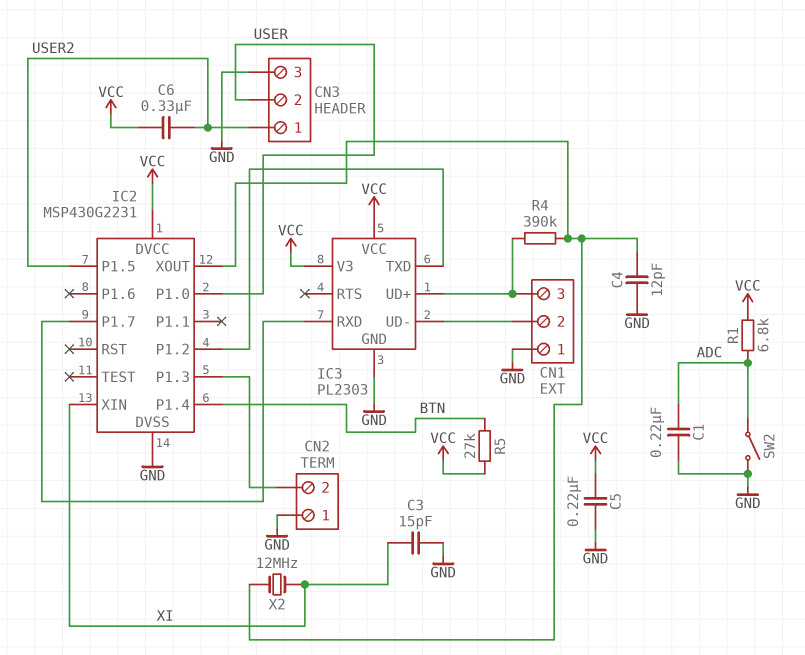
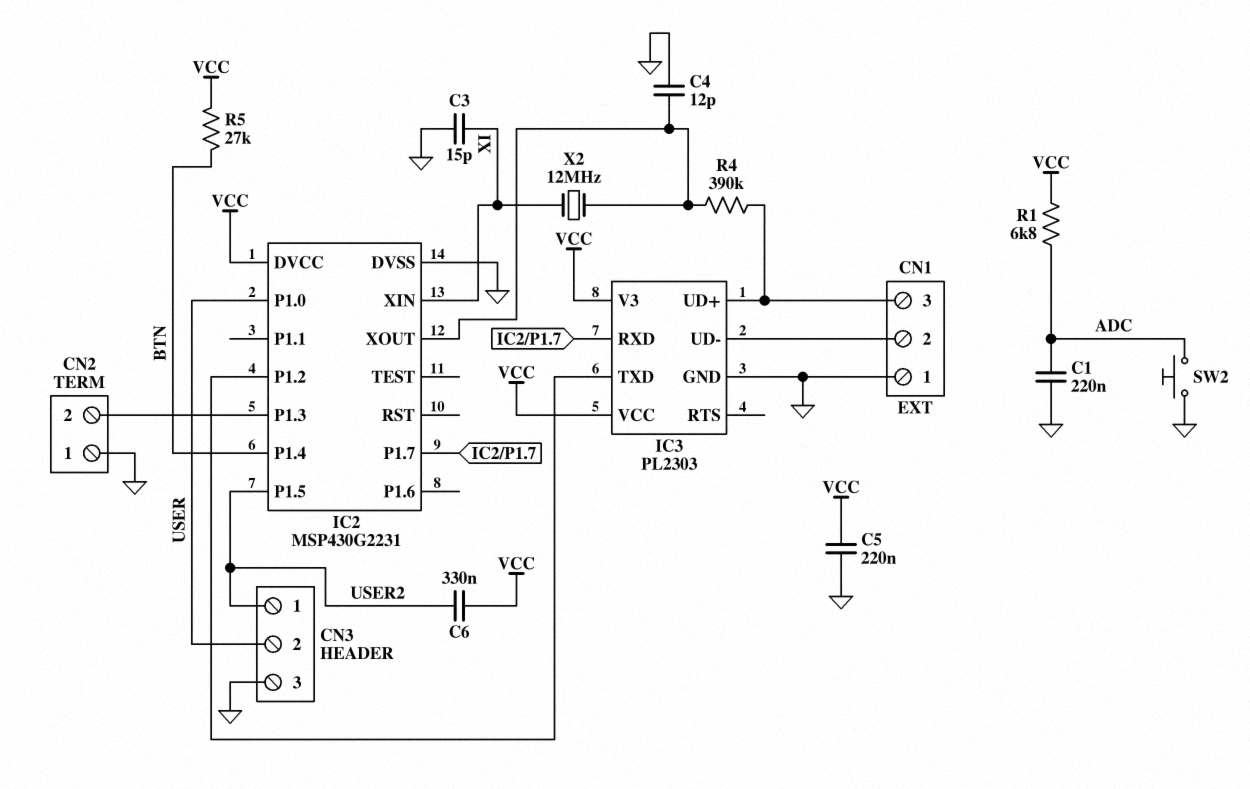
SW2: switch (ADC, GND) -> button (ADC, GND)

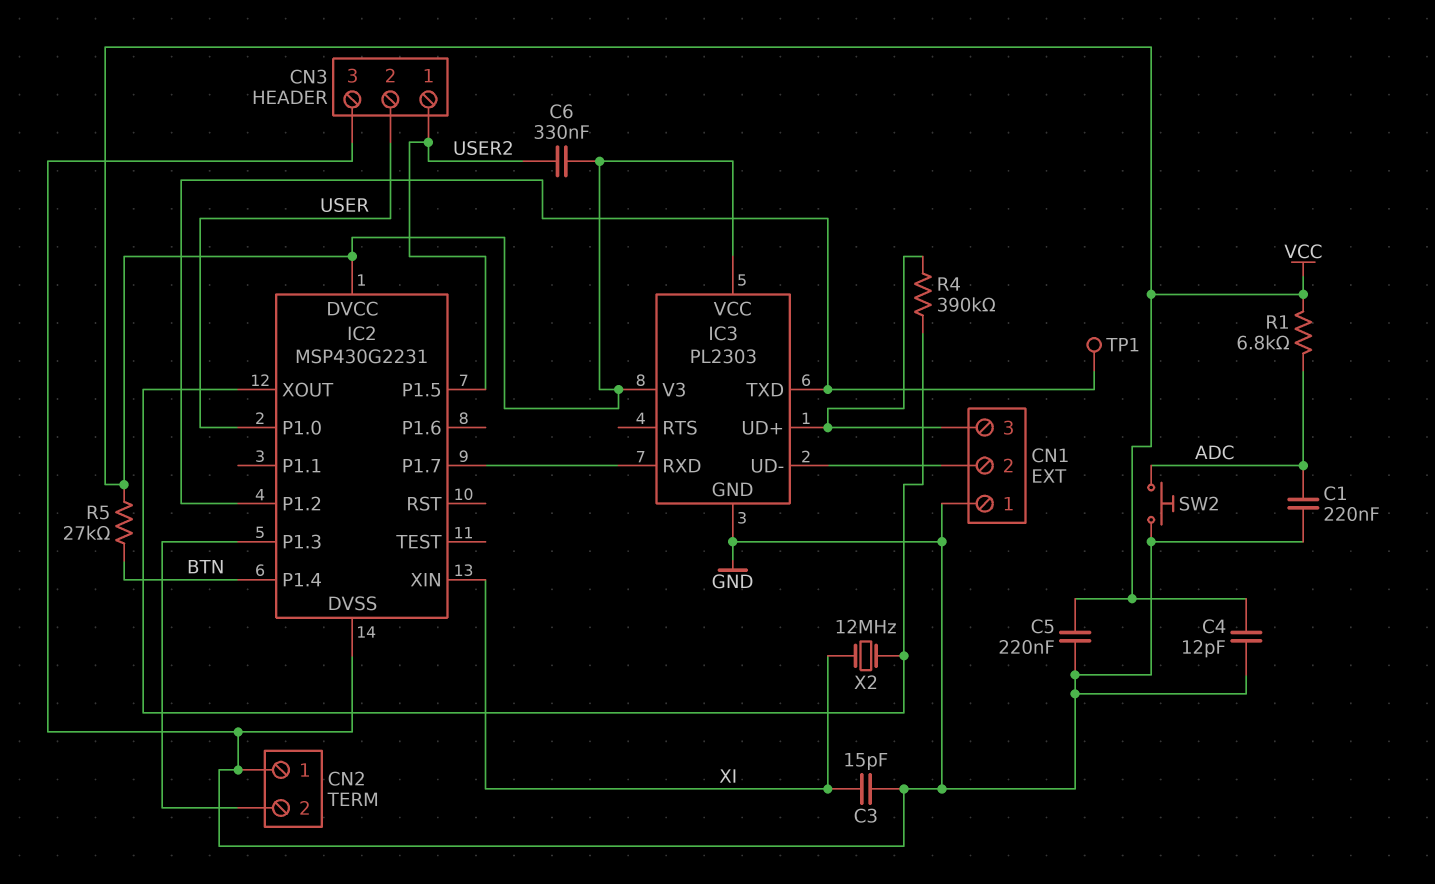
C4: 12pF (GND, IC2/XOUT) -> 12pF (GND, VCC)
TP1: none -> test point (IC2/P1.2)

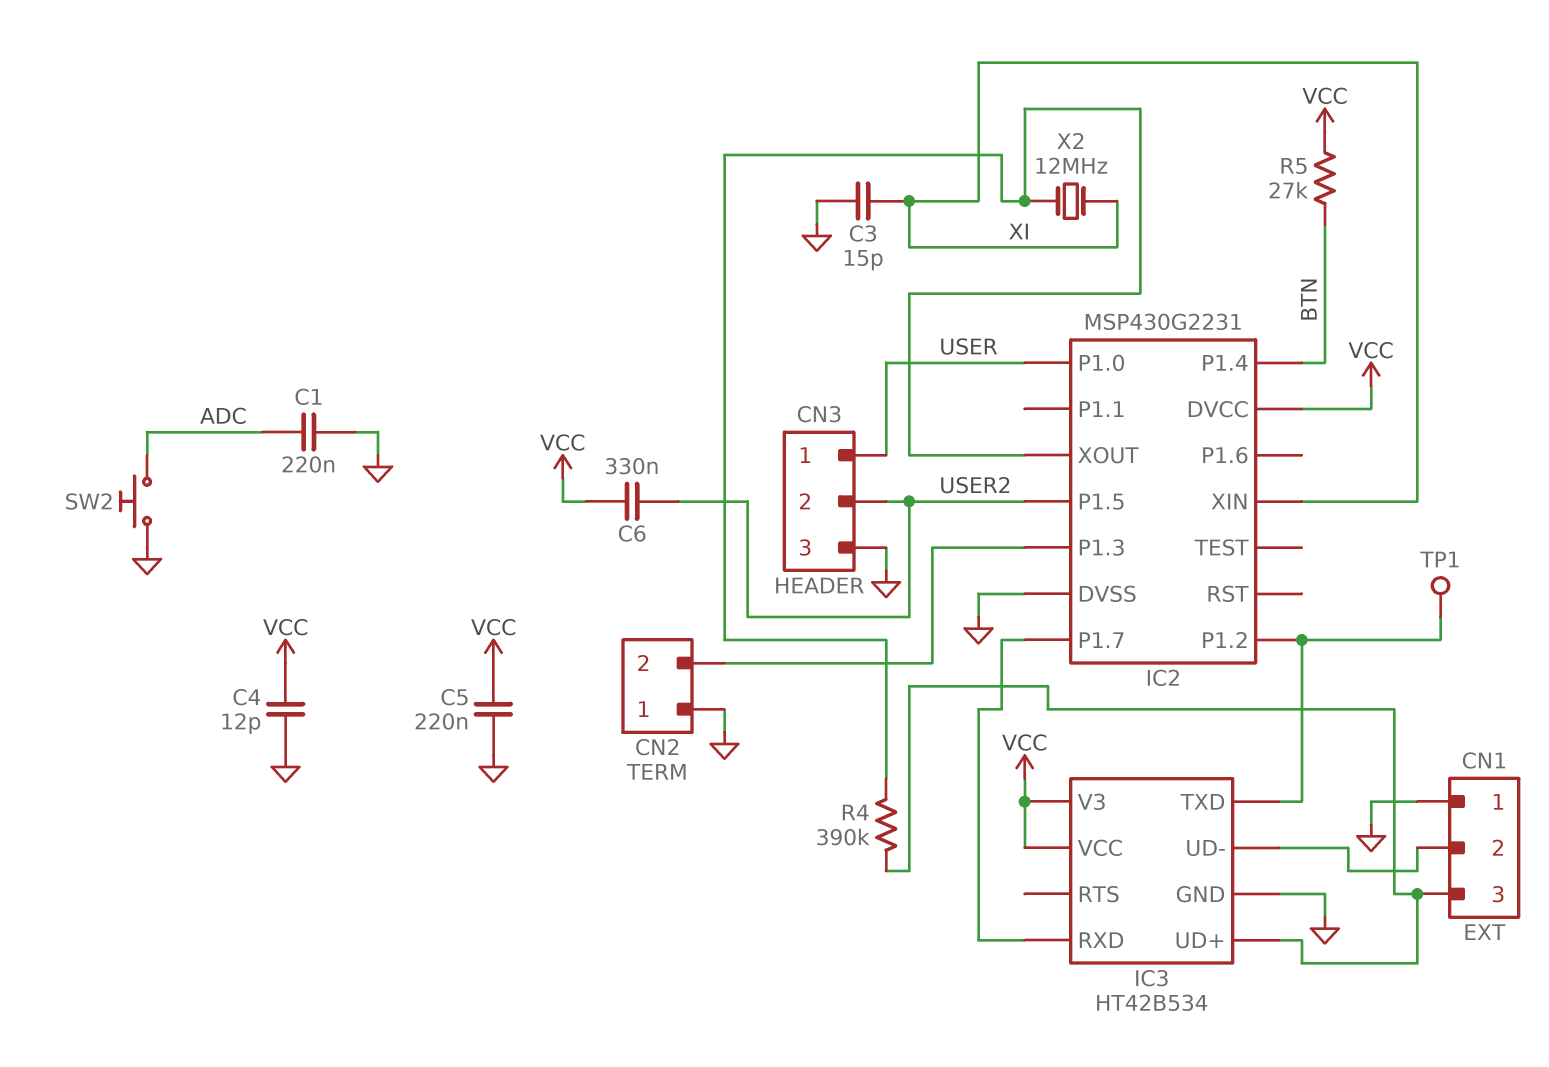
CN3 pin 1: USER2 -> USER
CN3 pin 2: USER -> USER2
IC3: PL2303 -> HT42B534
R1: 6.8k (ADC, VCC) -> none

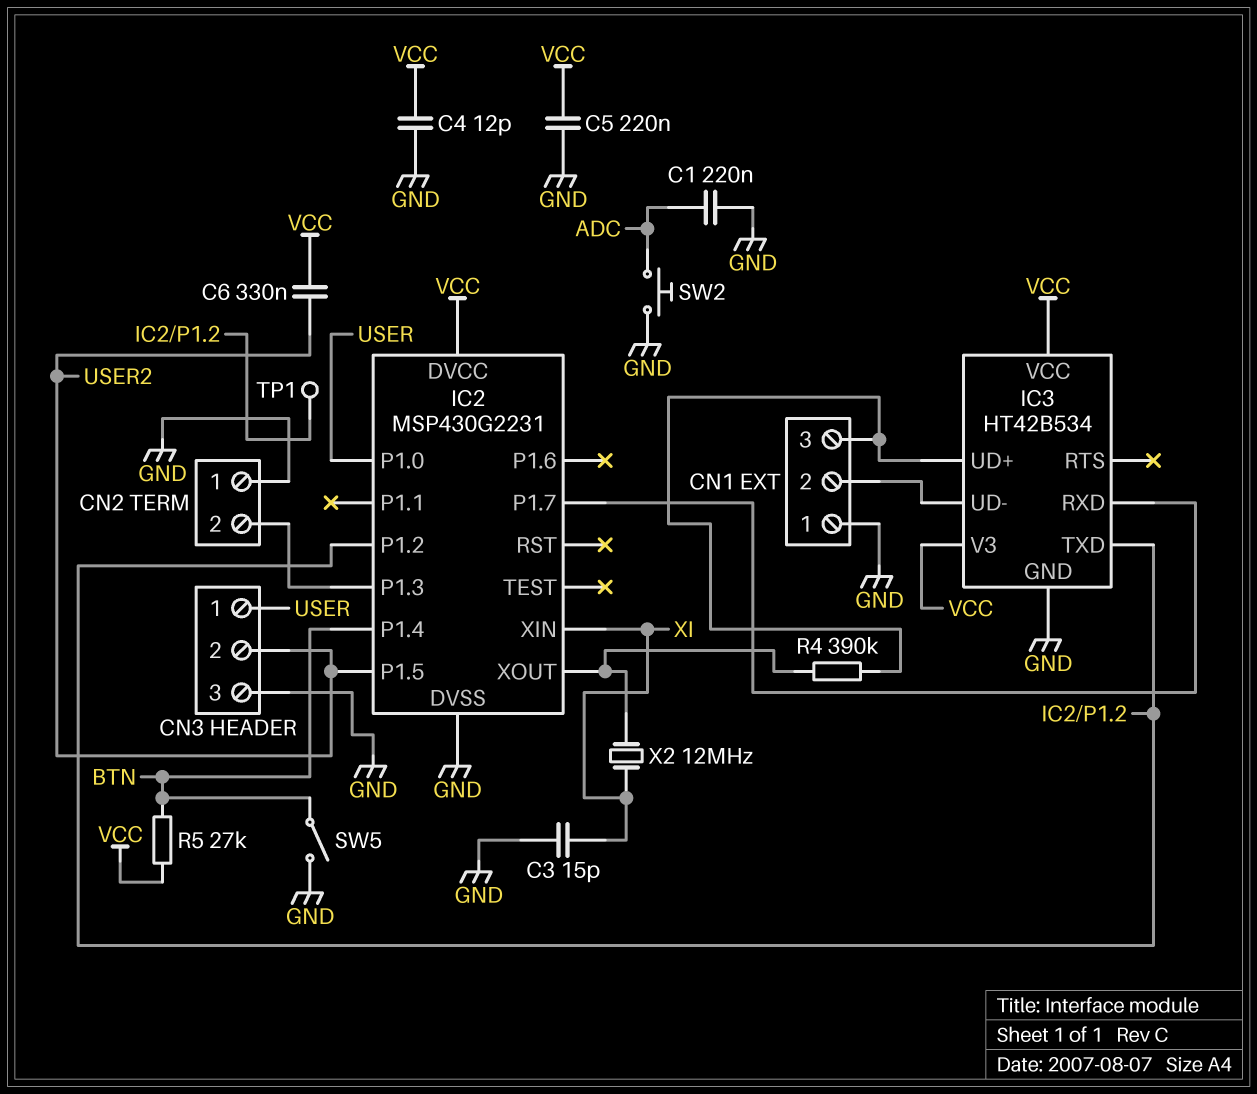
SW5: none -> switch (BTN, GND)

